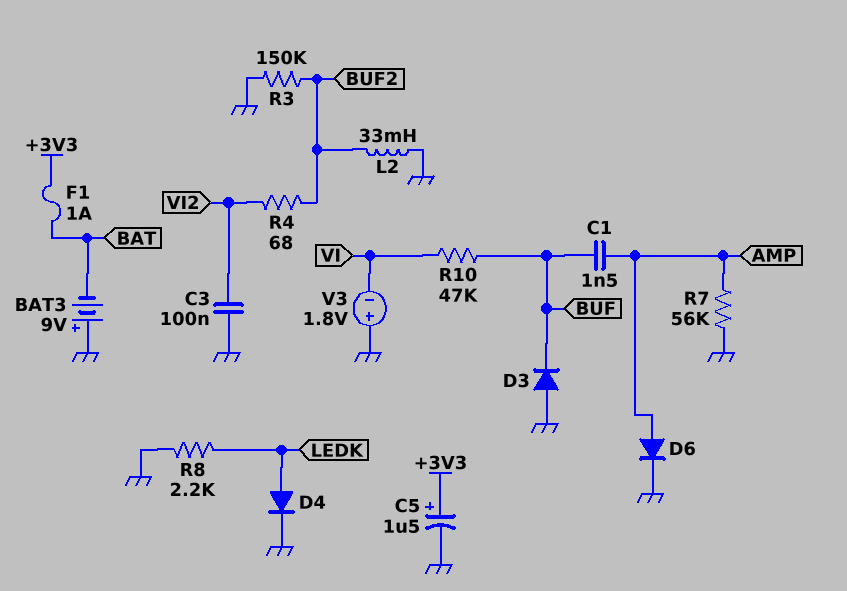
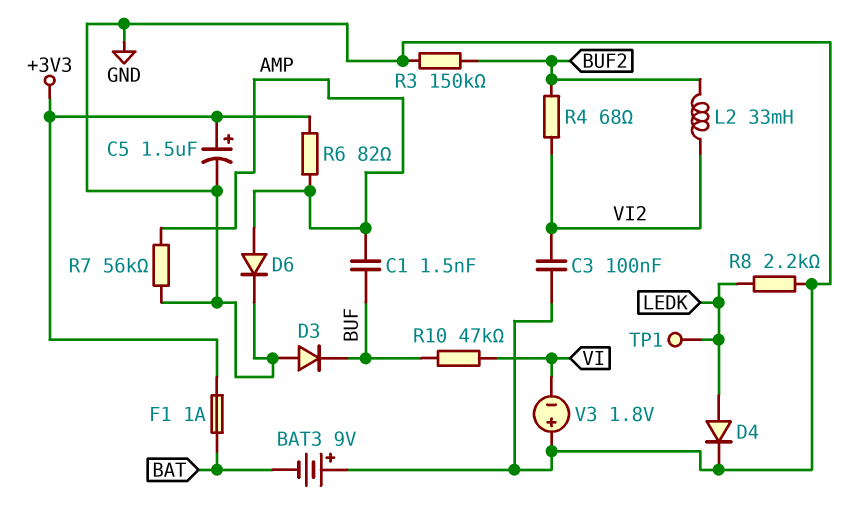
L2: 33mH (BUF2, GND) -> 33mH (BUF2, VI2)
R6: none -> 82 (+3V3, AMP)
TP1: none -> test point (LEDK)

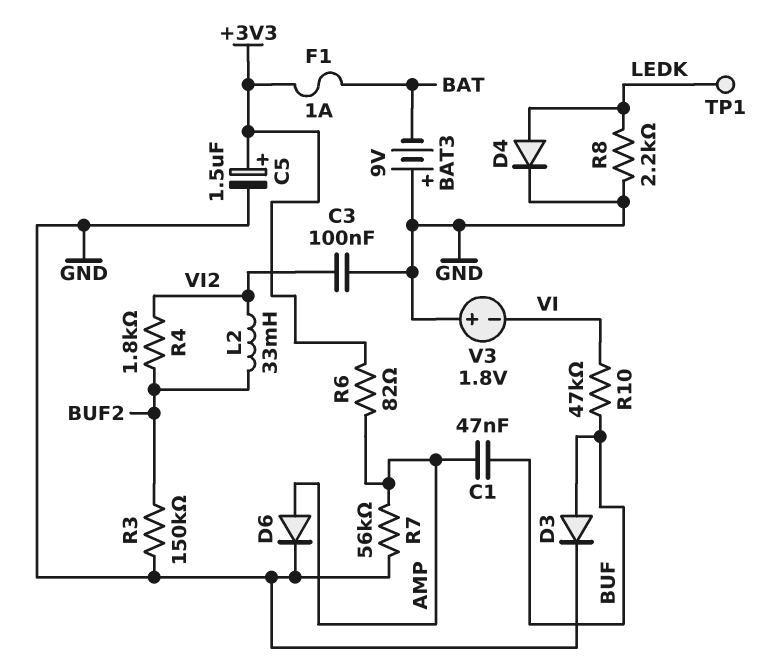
C1: 1.5nF (AMP, BUF) -> 47nF (AMP, BUF)
D3: diode (A GND, K BUF) -> diode (A BUF, K GND)
R4: 68 (BUF2, VI2) -> 1.8k (BUF2, VI2)

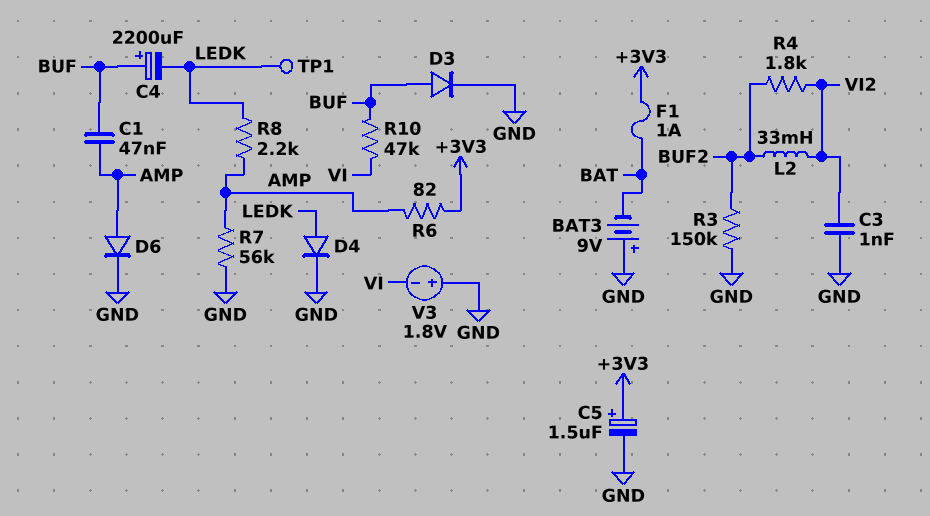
C3: 100nF (GND, VI2) -> 1nF (GND, VI2)
C4: none -> 2200uF (plus BUF, minus LEDK)
R8: 2.2k (GND, LEDK) -> 2.2k (AMP, LEDK)

